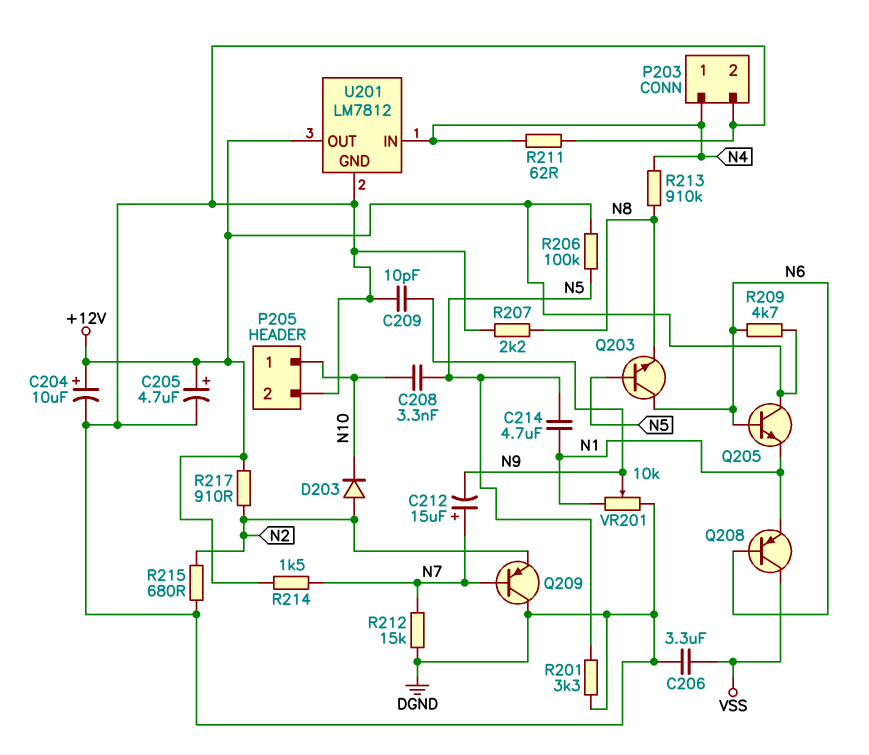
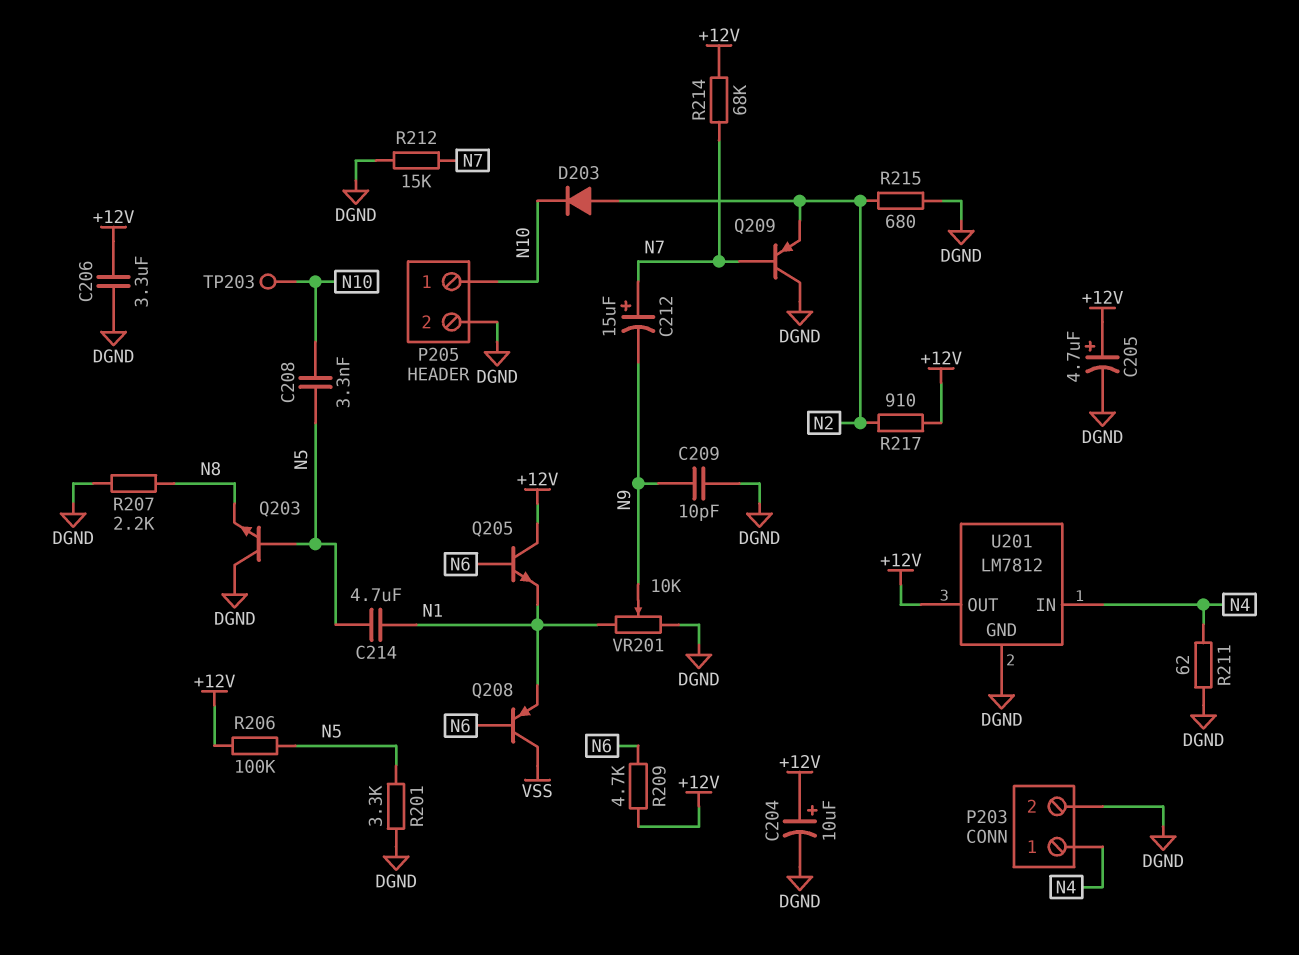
C206: 3.3uF (DGND, VSS) -> 3.3uF (+12V, DGND)
Q203: NPN (B N5, C N6, E N8) -> NPN (B N5, C DGND, E N8)
R213: 910k (N4, N8) -> none
R214: 1.5k (+12V, N7) -> 68k (+12V, N7)
TP203: none -> test point (N10)

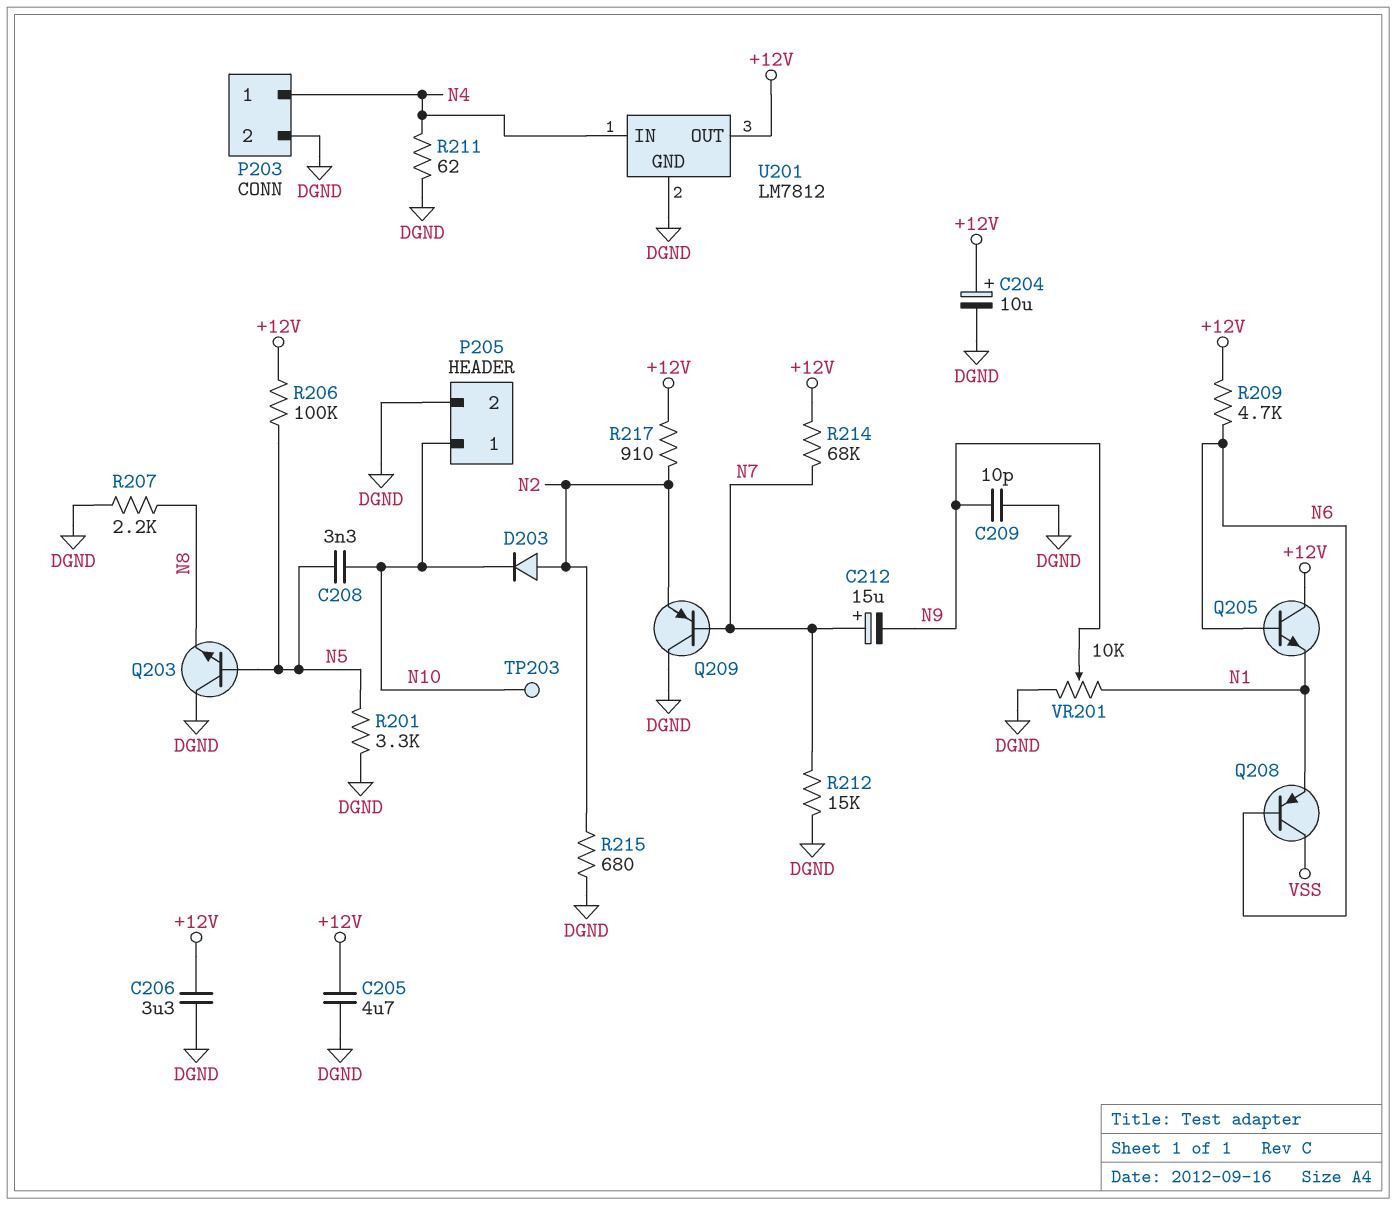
C205: 4.7uF (plus +12V, minus DGND) -> 4.7uF (+12V, DGND)
C214: 4.7uF (N1, N5) -> none

